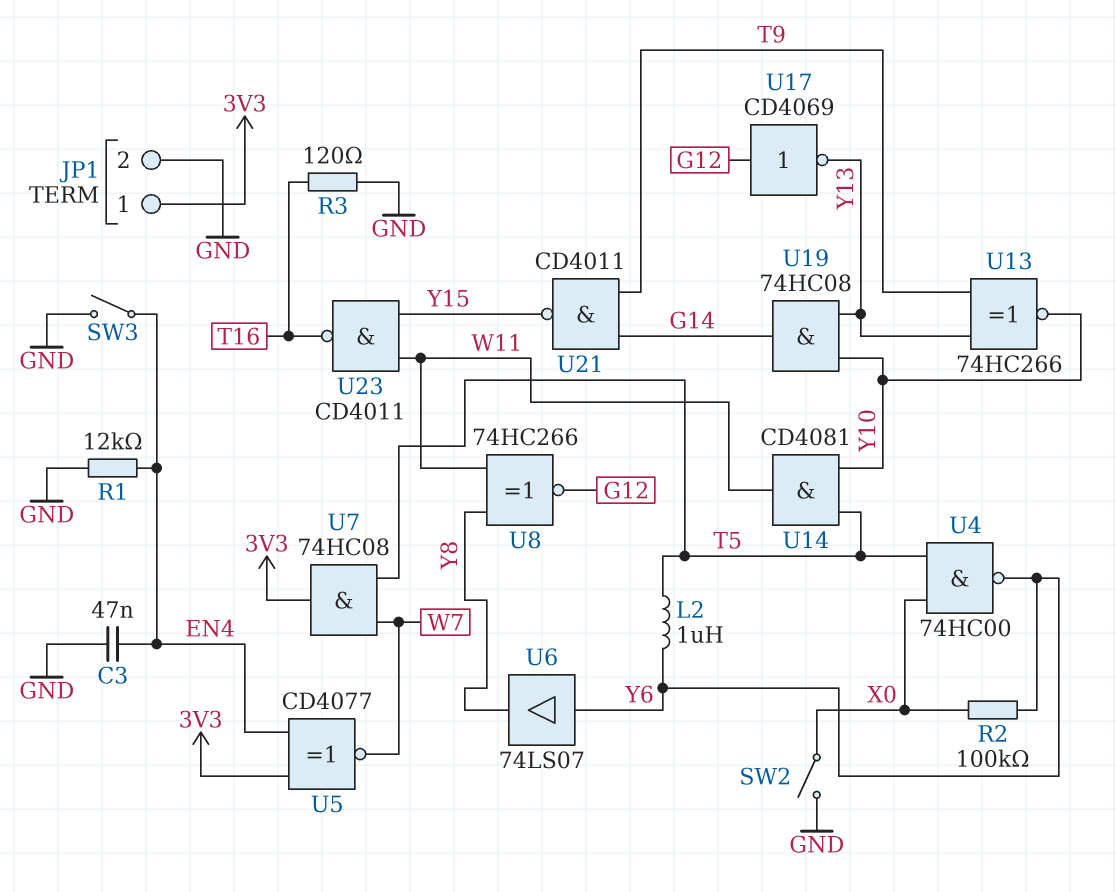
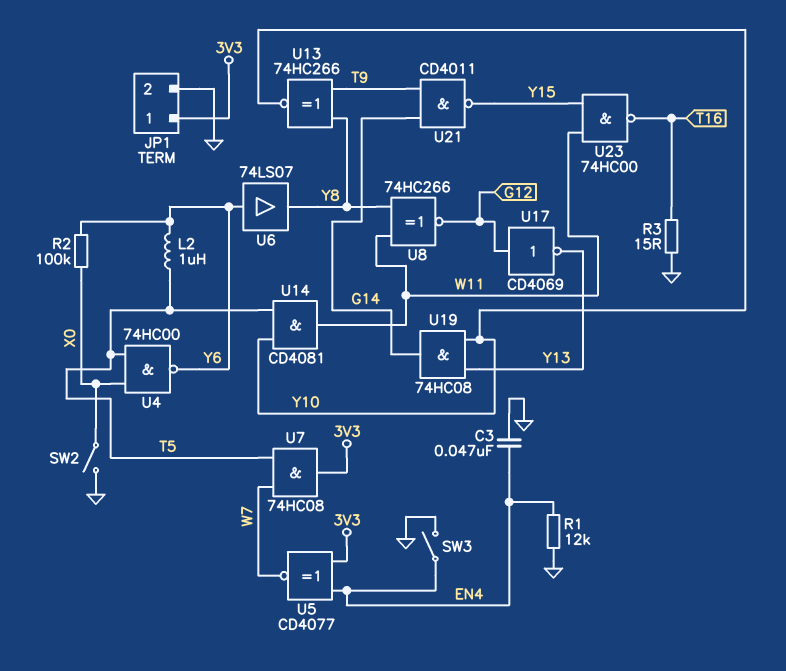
R3: 120 (GND, T16) -> 15 (GND, T16)
U13: XNOR 74HC266 (in T9, in Y13, out Y10) -> XNOR 74HC266 (in T9, in Y8, out Y10)
U23: NAND CD4011 (in W11, in Y15, out T16) -> NAND 74HC00 (in W11, in Y15, out T16)

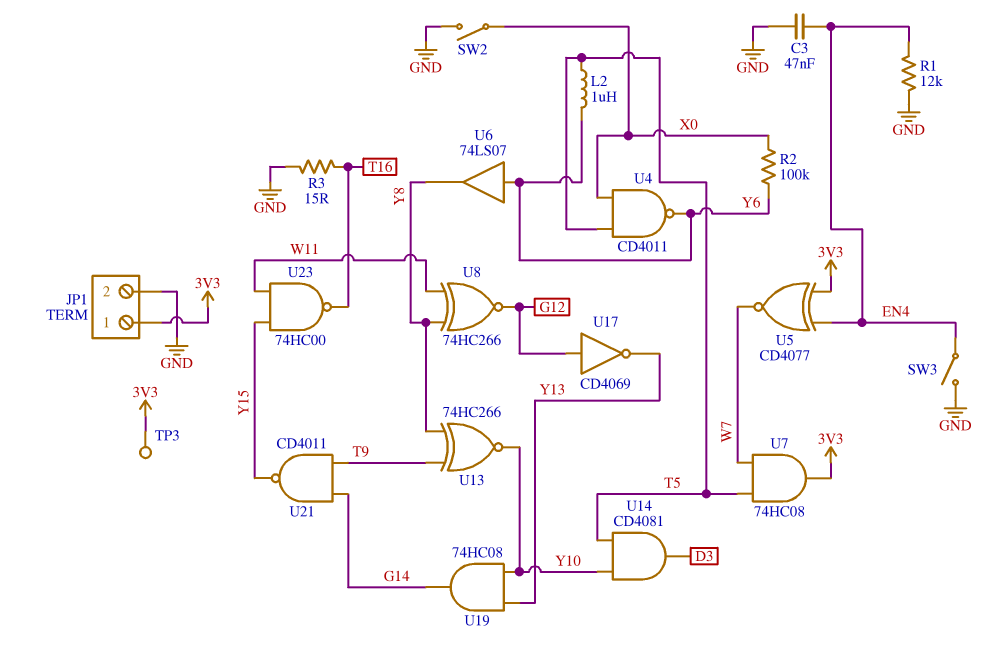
TP3: none -> test point (3V3)
U4: NAND 74HC00 (in T5, in X0, out Y6) -> NAND CD4011 (in T5, in X0, out Y6)
U14: AND CD4081 (in T5, in Y10, out W11) -> AND CD4081 (in T5, in Y10, out D3)

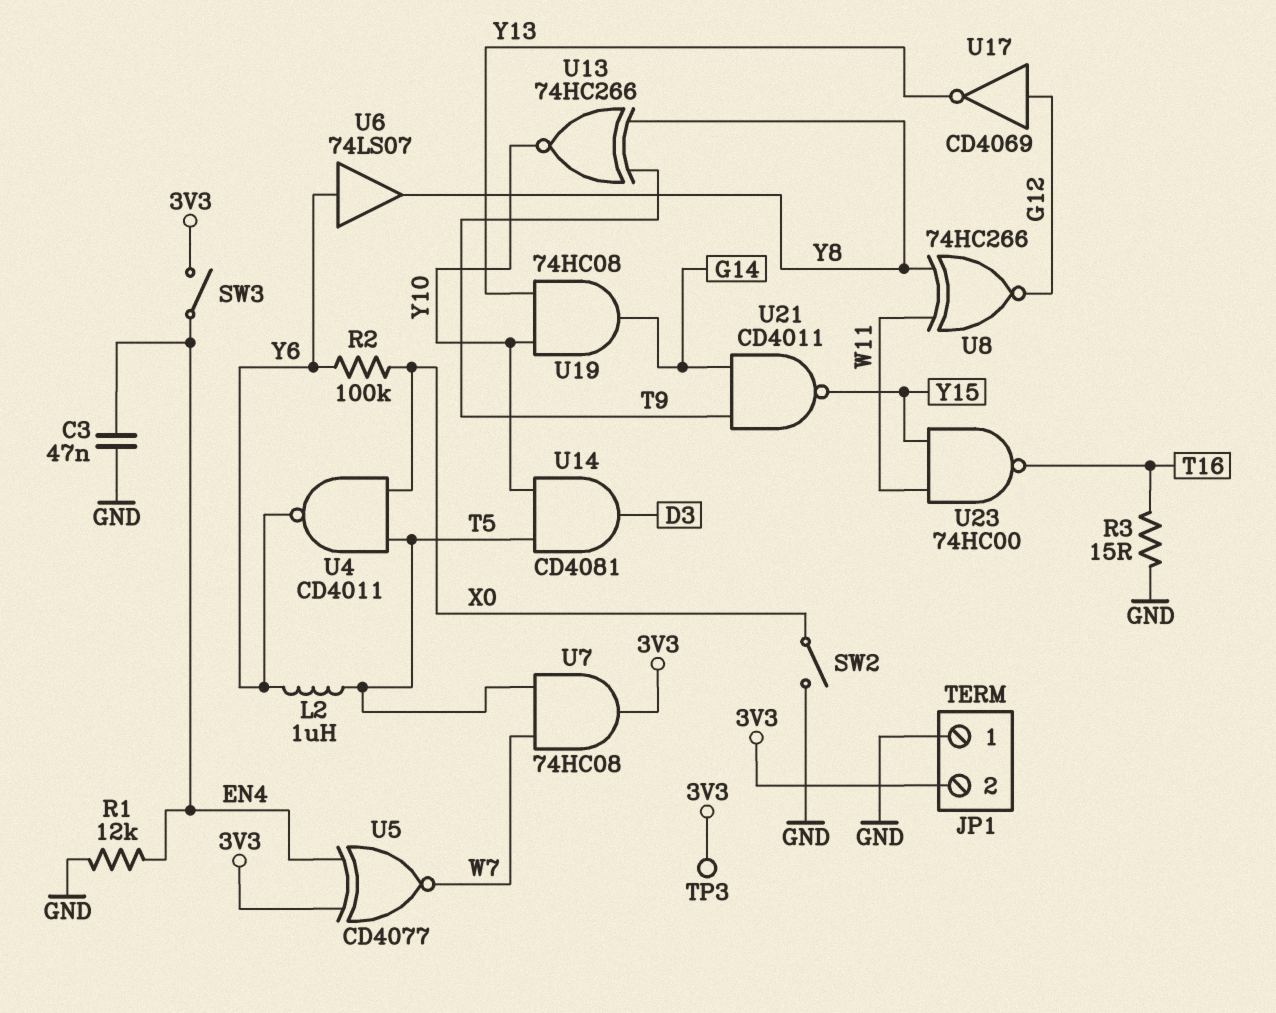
JP1 pin 1: 3V3 -> GND
JP1 pin 2: GND -> 3V3
SW3: switch (EN4, GND) -> switch (3V3, EN4)

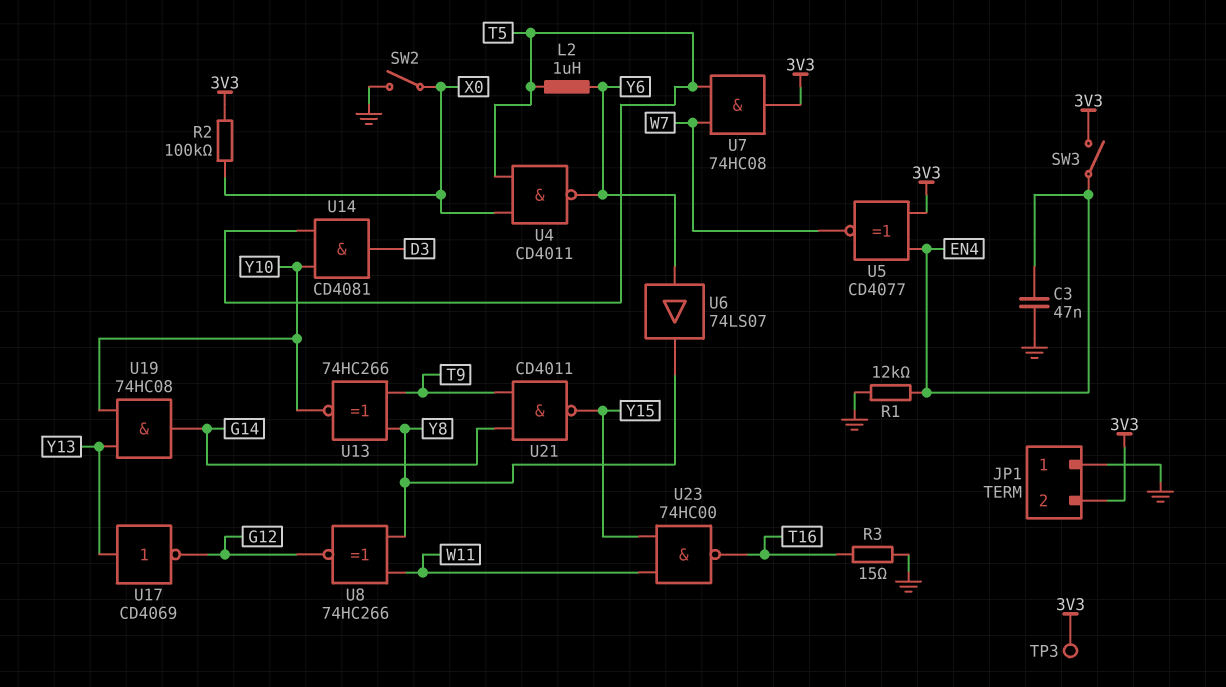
R2: 100k (X0, Y6) -> 100k (3V3, X0)
U17: NOT CD4069 (in G12, out Y13) -> NOT CD4069 (in Y13, out G12)

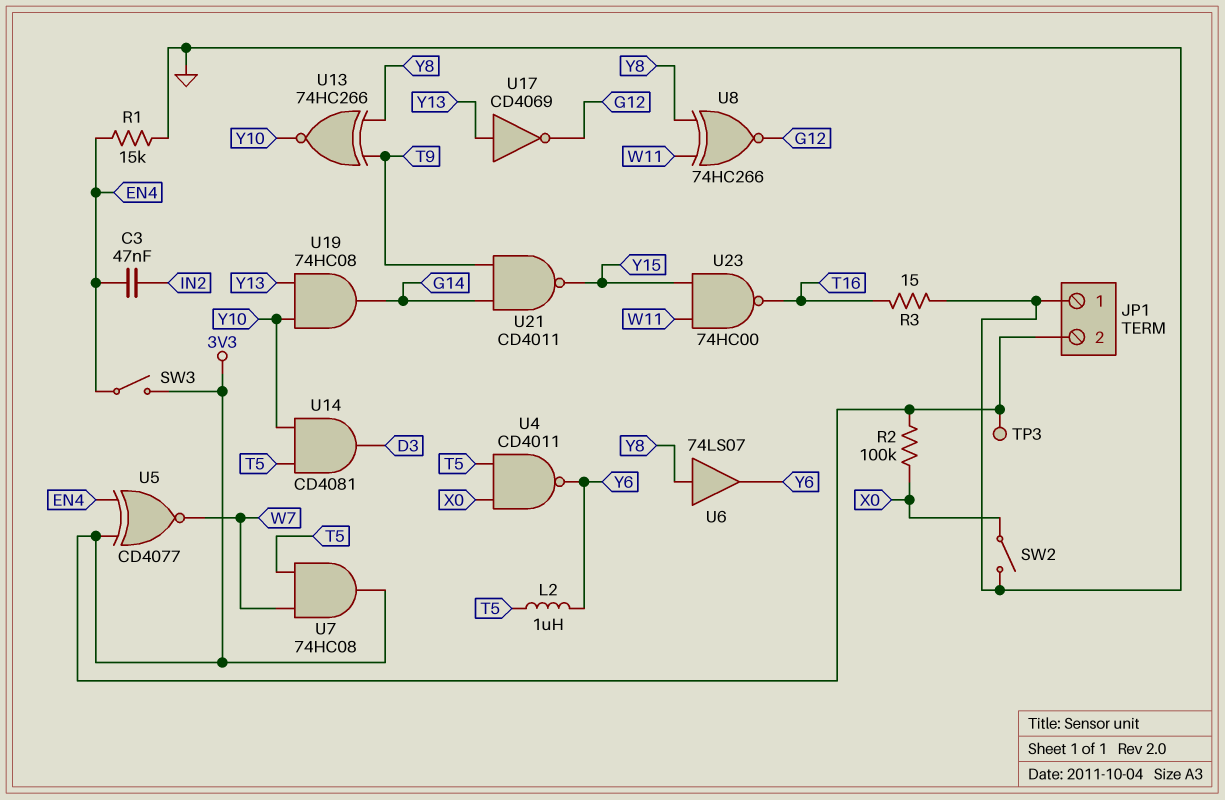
C3: 47nF (EN4, GND) -> 47nF (EN4, IN2)
R1: 12k (EN4, GND) -> 15k (EN4, GND)
U6: buffer 74LS07 (in Y6, out Y8) -> buffer 74LS07 (in Y8, out Y6)

